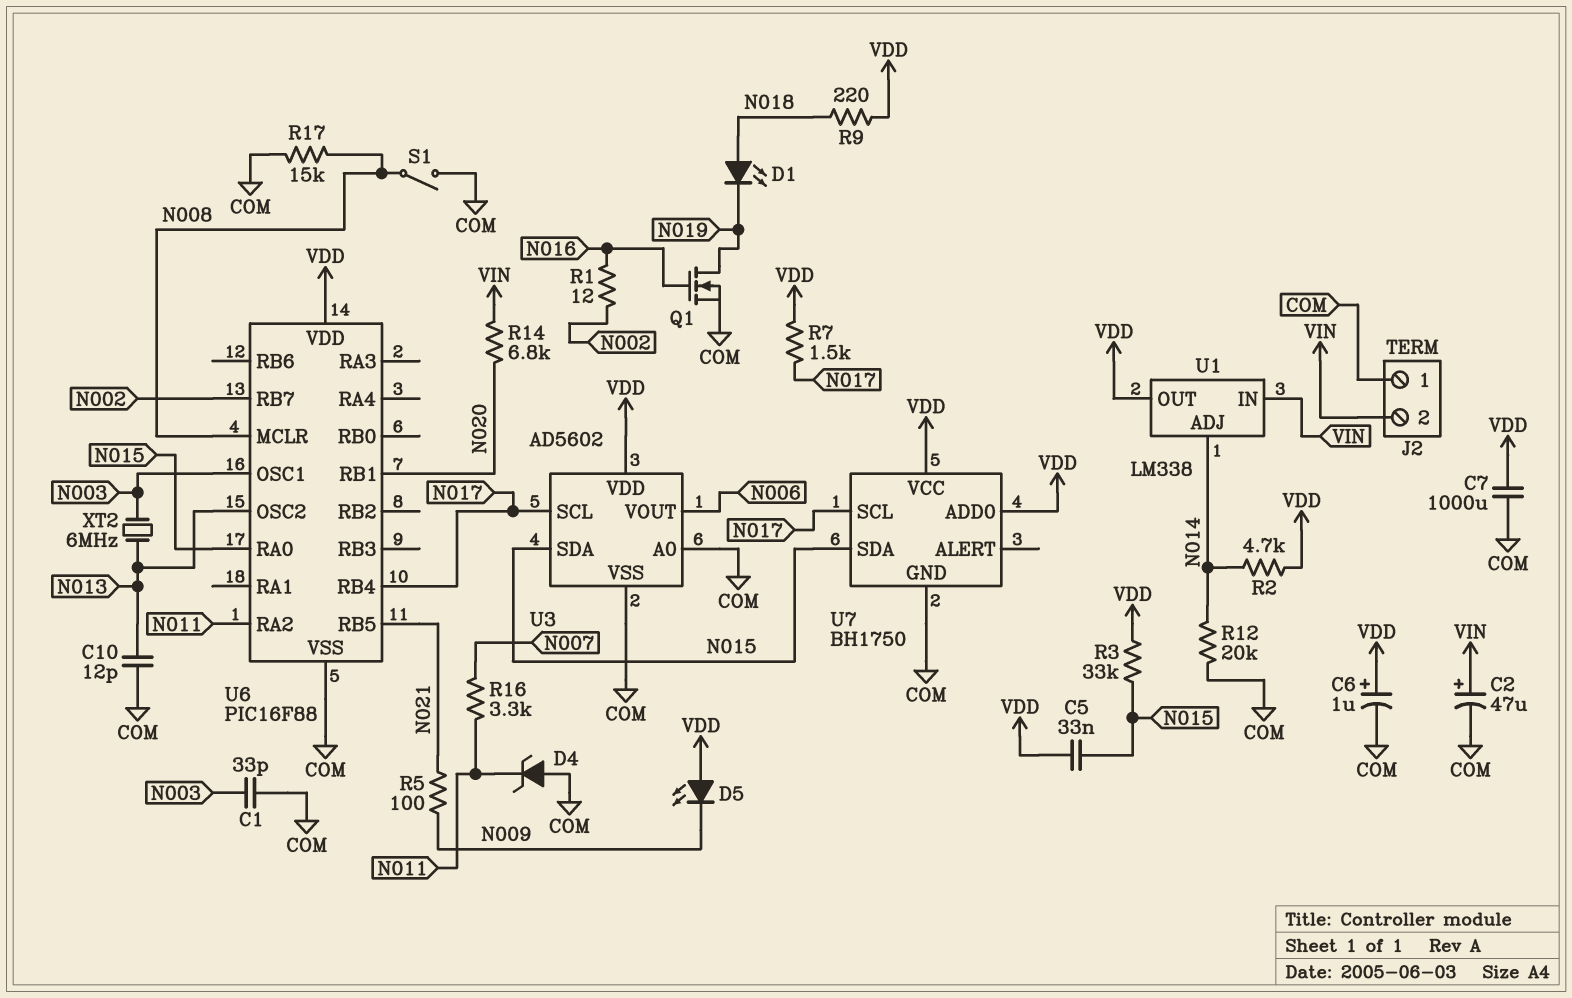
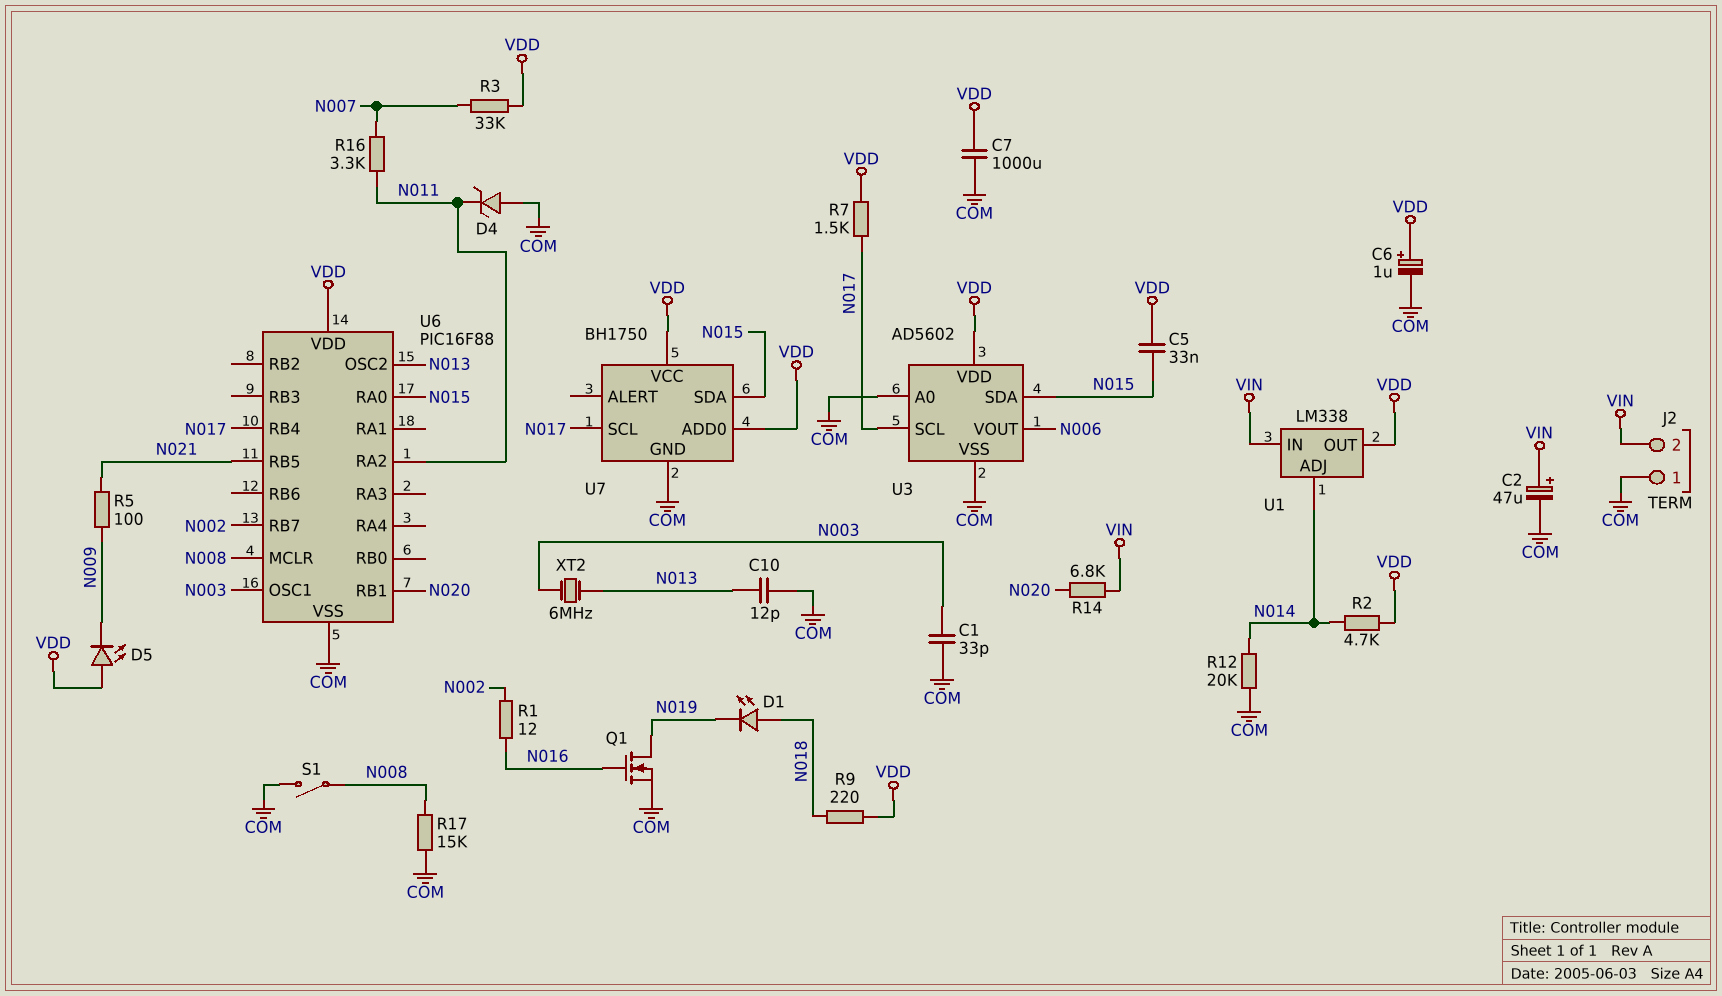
R3: 33k (N015, VDD) -> 33k (N007, VDD)

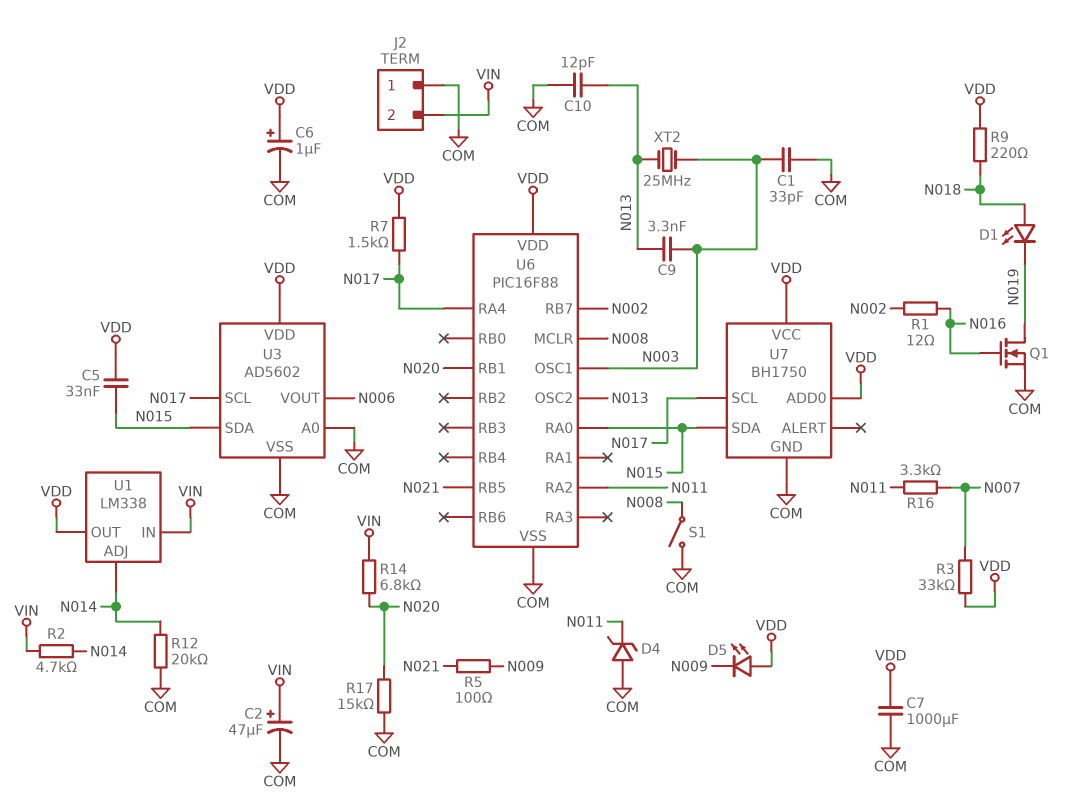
C9: none -> 3.3nF (N003, N013)
R2: 4.7k (N014, VDD) -> 4.7k (N014, VIN)
R17: 15k (COM, N008) -> 15k (COM, N020)
U6 pin RA4: none -> N017
U6 pin RB4: N017 -> none
XT2: 6MHz (N003, N013) -> 25MHz (N003, N013)

